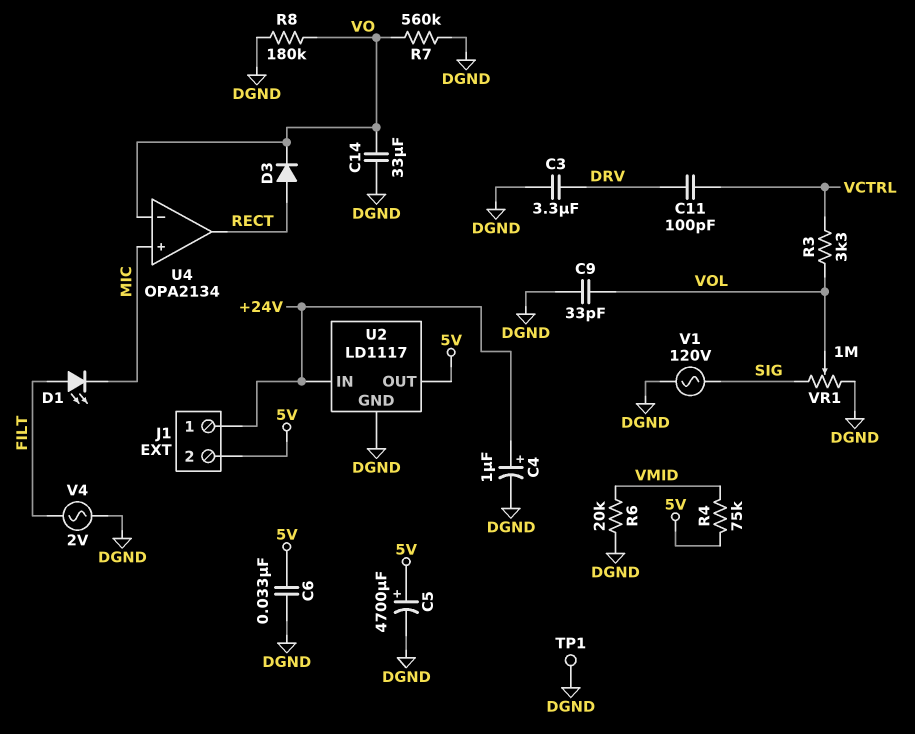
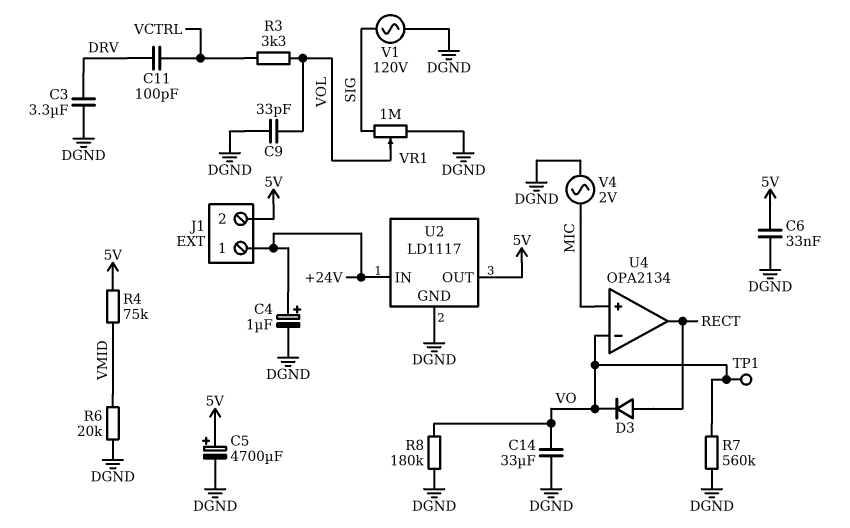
D1: LED (A FILT, K MIC) -> none
TP1: test point (DGND) -> test point (VO)
V4: AC 2V (DGND, FILT) -> AC 2V (DGND, MIC)

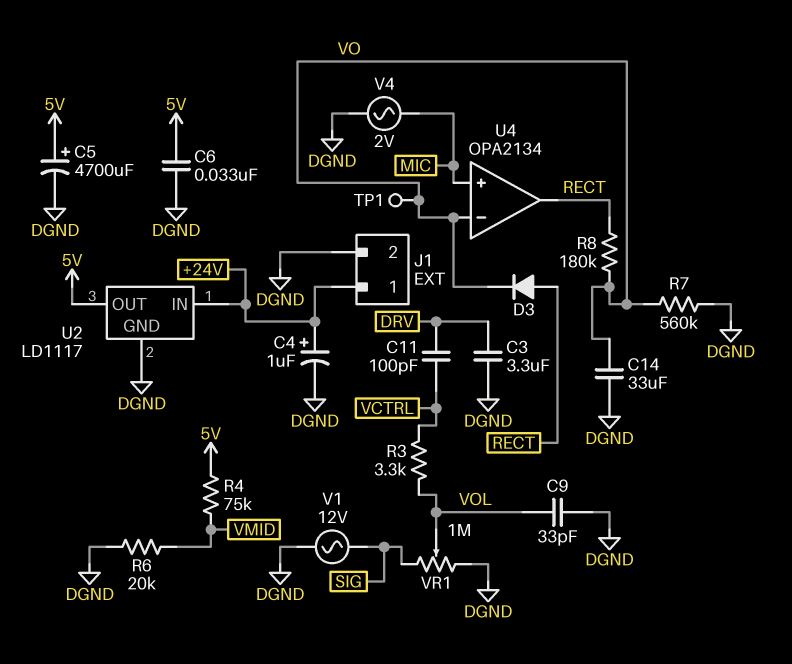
J1 pin 2: 5V -> DGND
R8: 180k (DGND, VO) -> 180k (RECT, VO)
V1: AC 120V (DGND, SIG) -> AC 12V (DGND, SIG)

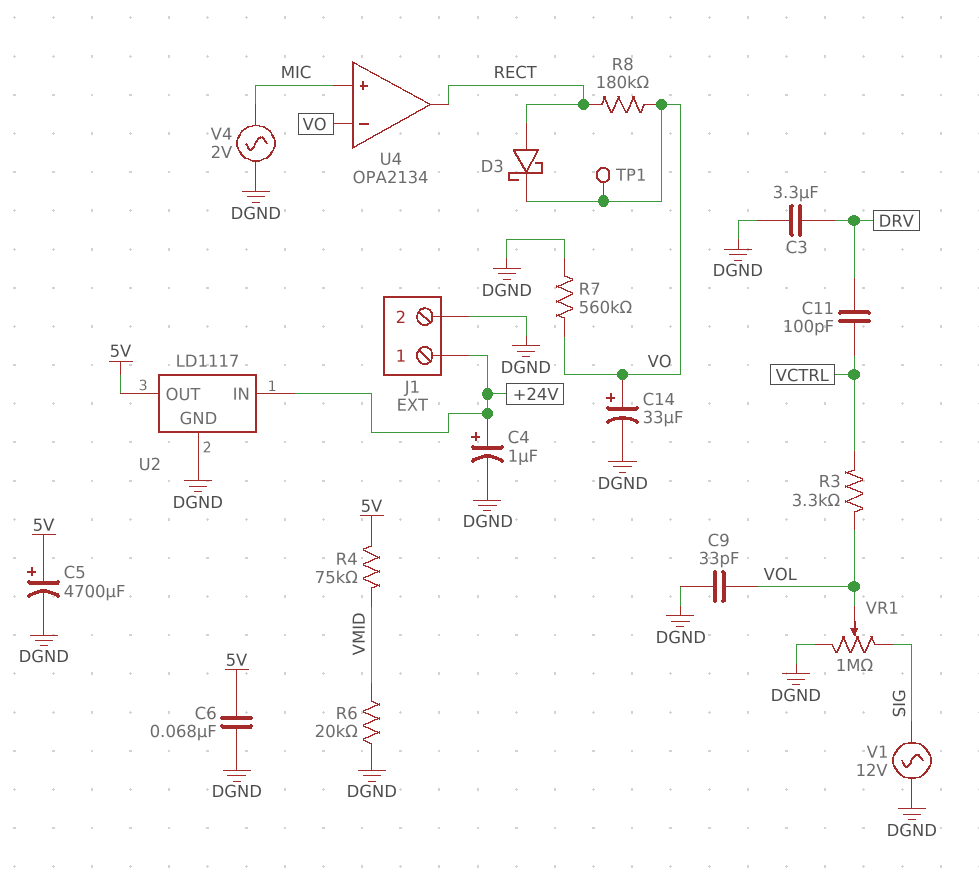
C6: 33nF (5V, DGND) -> 68nF (5V, DGND)
C14: 33uF (DGND, VO) -> 33uF (plus VO, minus DGND)
D3: diode (A RECT, K VO) -> schottky (A RECT, K VO)

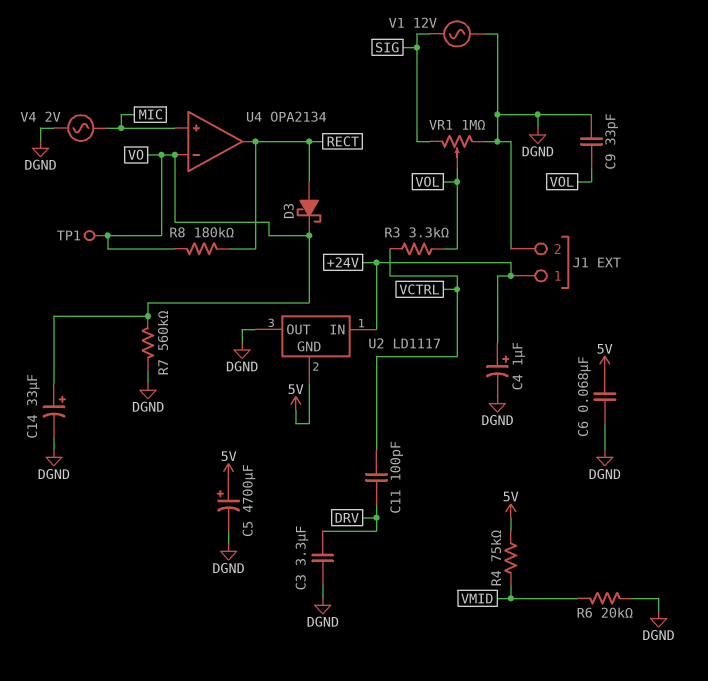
U2 pin GND: DGND -> 5V
U2 pin OUT: 5V -> DGND

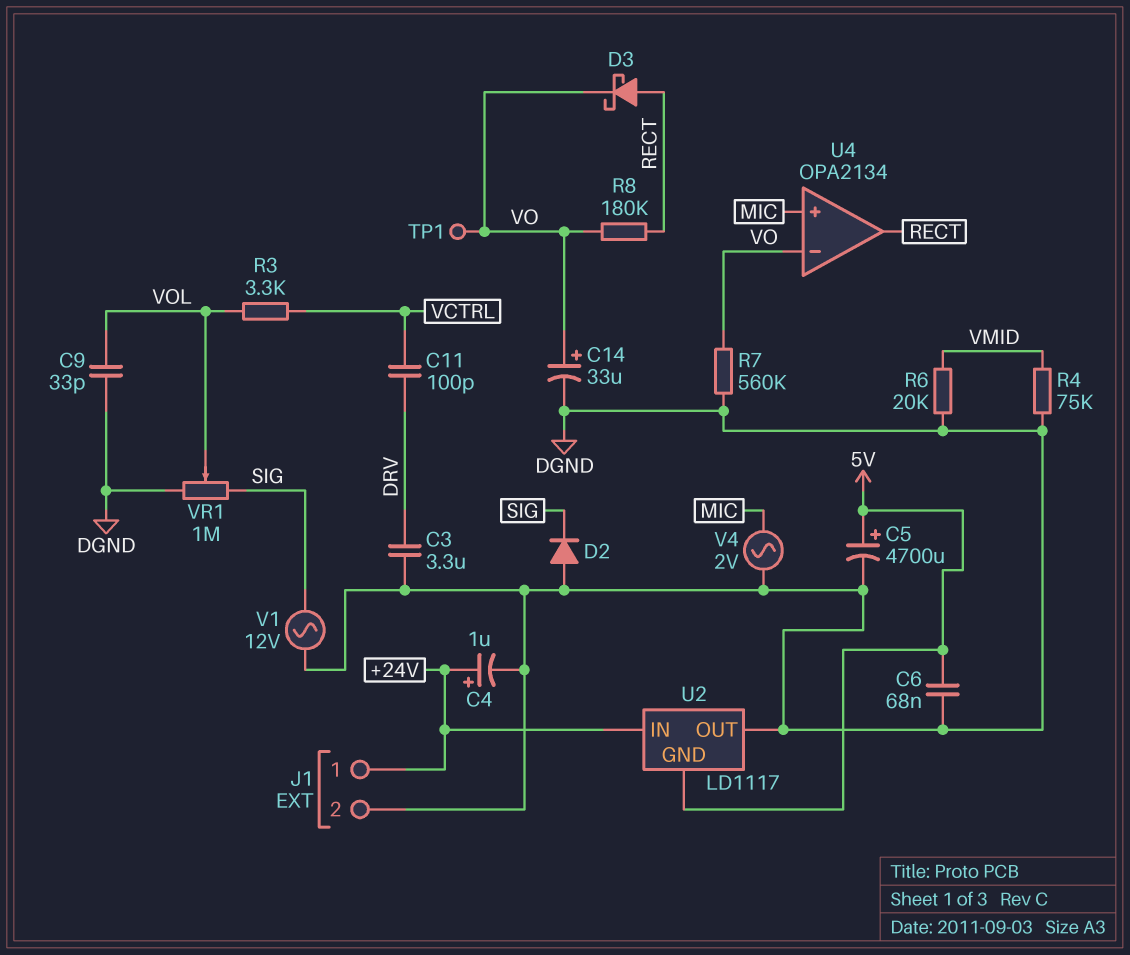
D2: none -> diode (A DGND, K SIG)
R4: 75k (5V, VMID) -> 75k (DGND, VMID)

